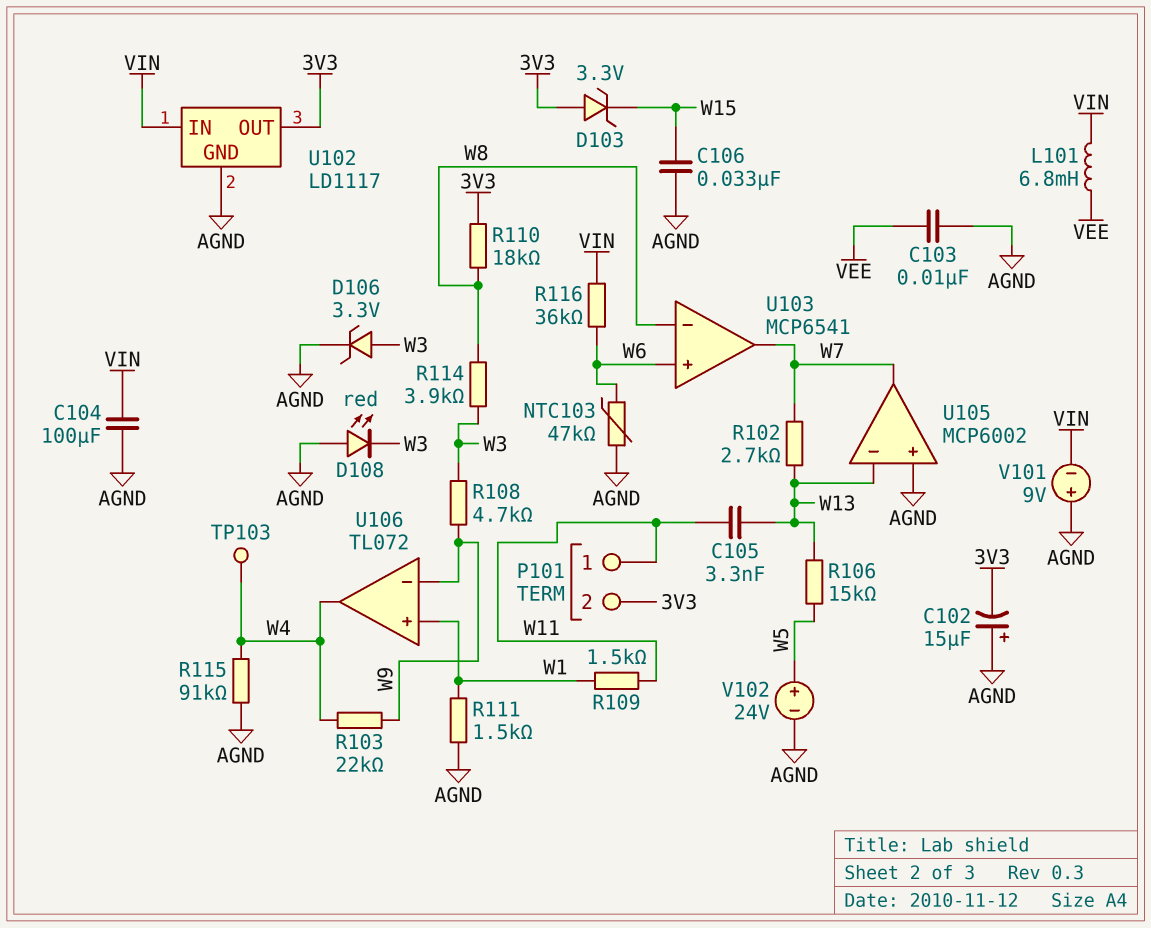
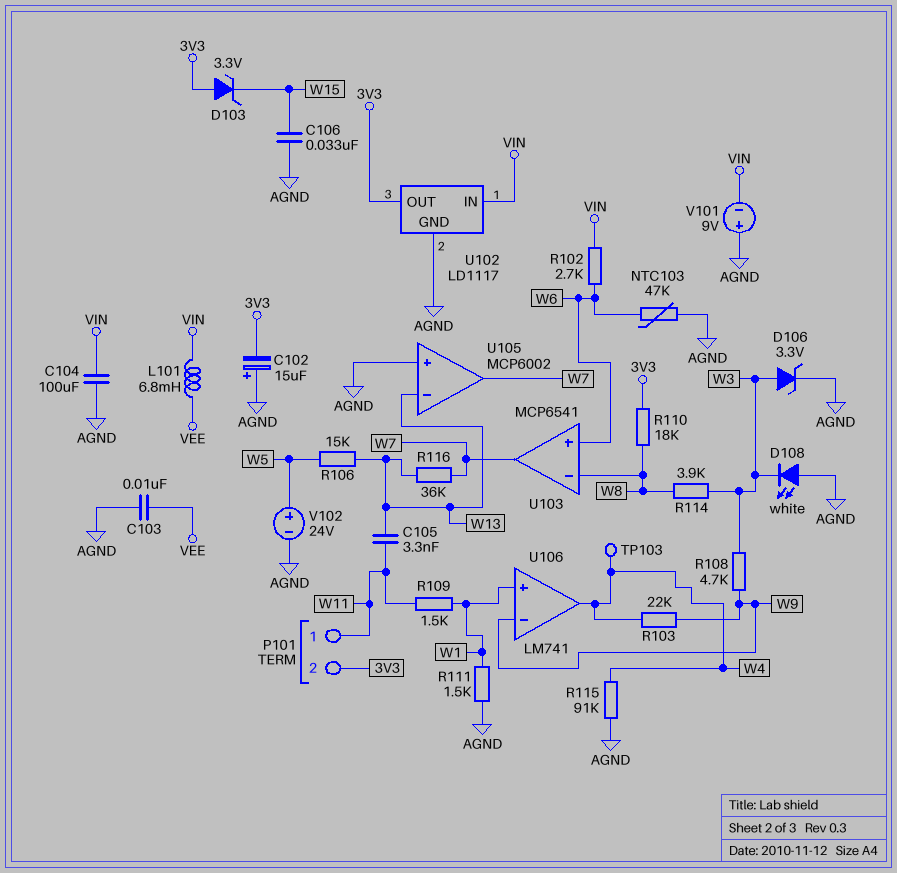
D108: LED red (A AGND, K W3) -> LED white (A AGND, K W3)
R102: 2.7k (W7, W13) -> 2.7k (VIN, W6)
R116: 36k (VIN, W6) -> 36k (W7, W13)
U106: TL072 -> LM741

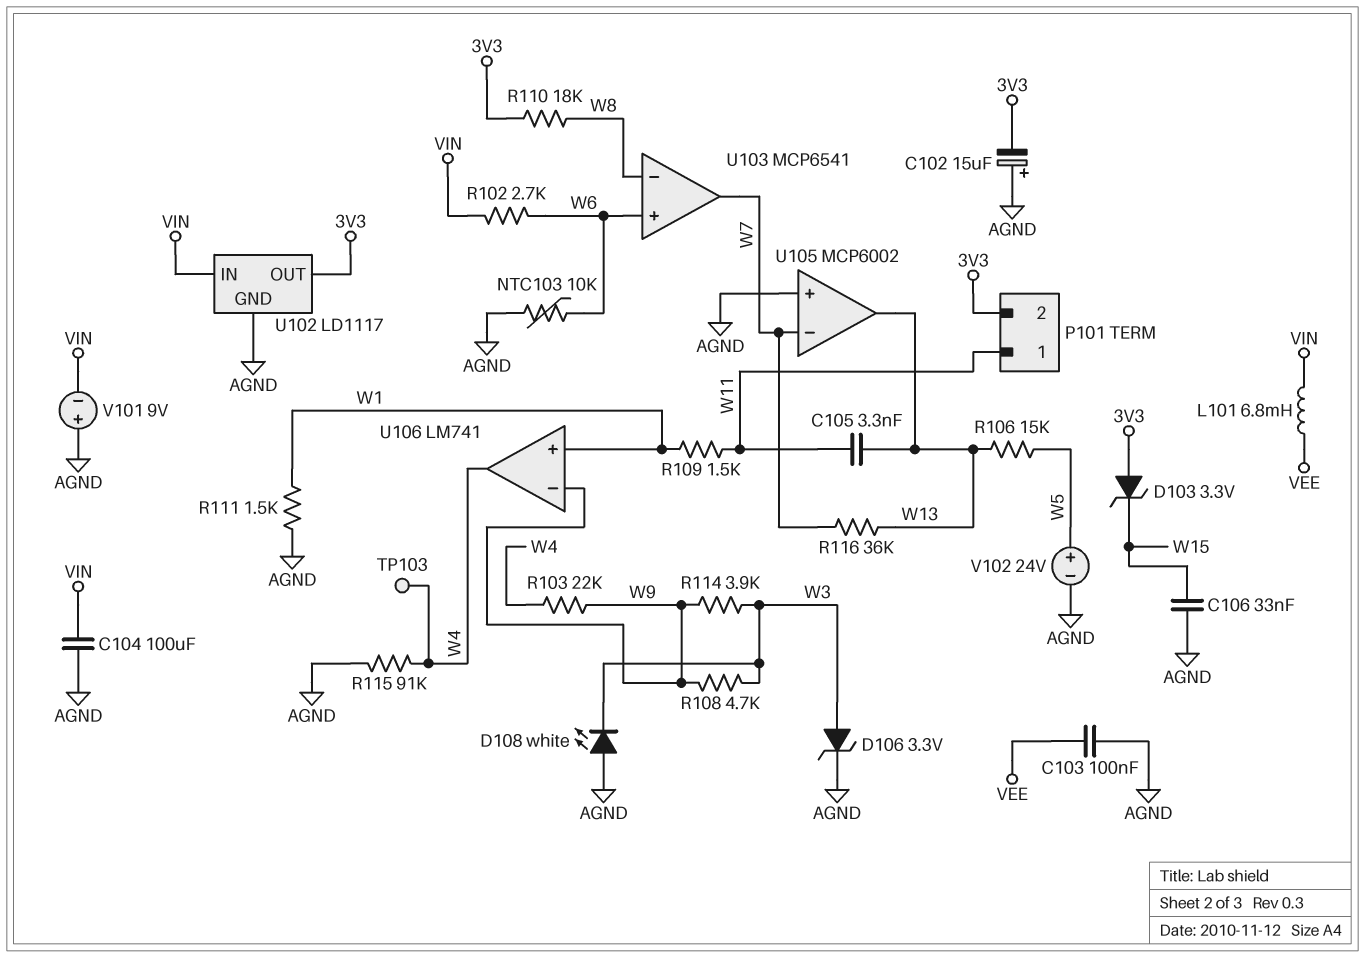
C103: 10nF (AGND, VEE) -> 100nF (AGND, VEE)
NTC103: 47k (AGND, W6) -> 10k (AGND, W6)
R114: 3.9k (W3, W8) -> 3.9k (W3, W9)
U105 pin in-: W13 -> W7
U105 pin out: W7 -> W13

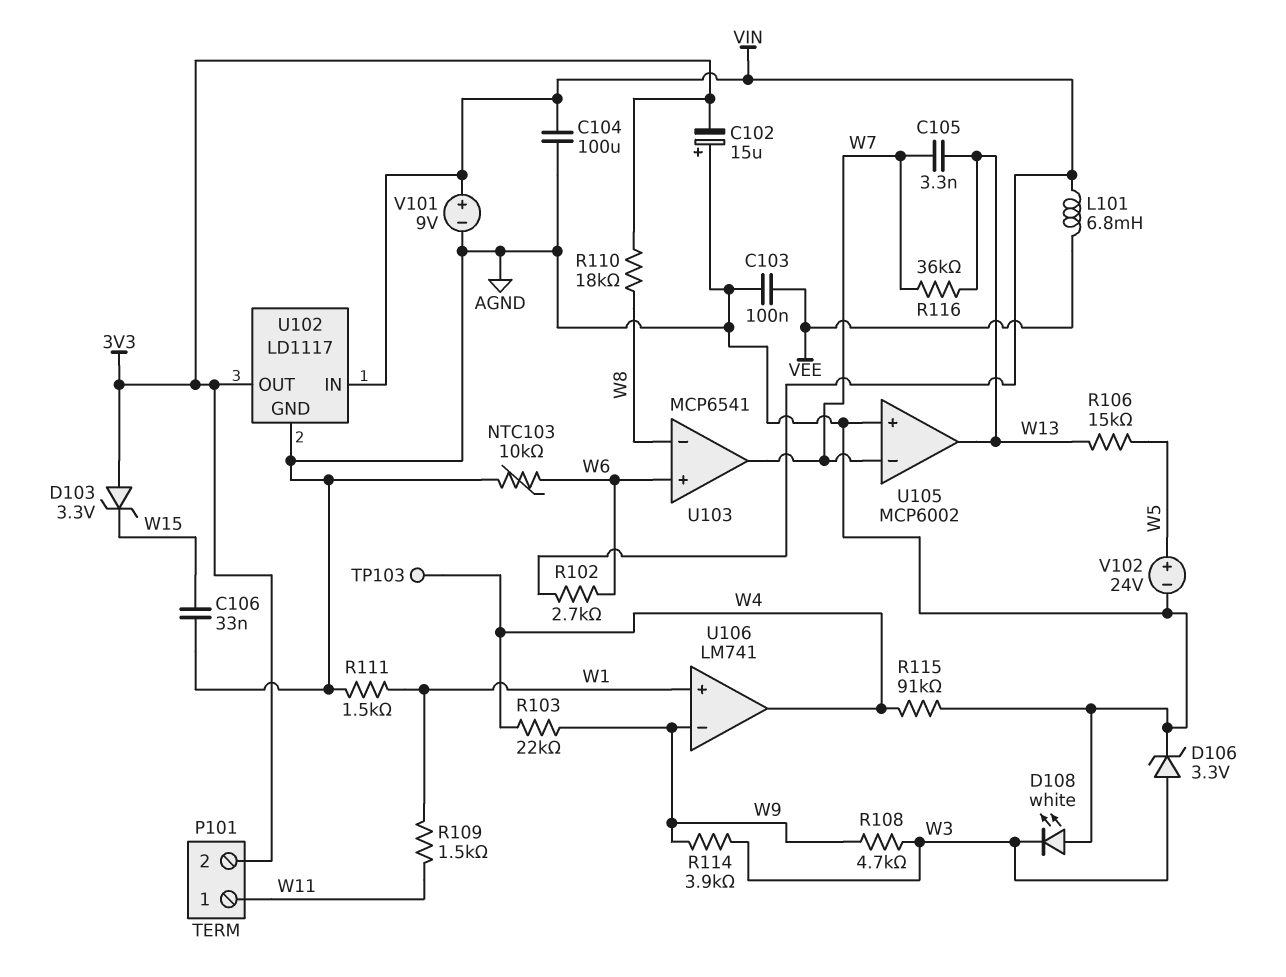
C105: 3.3nF (W11, W13) -> 3.3nF (W7, W13)
V101: 9V (plus AGND, minus VIN) -> 9V (plus VIN, minus AGND)

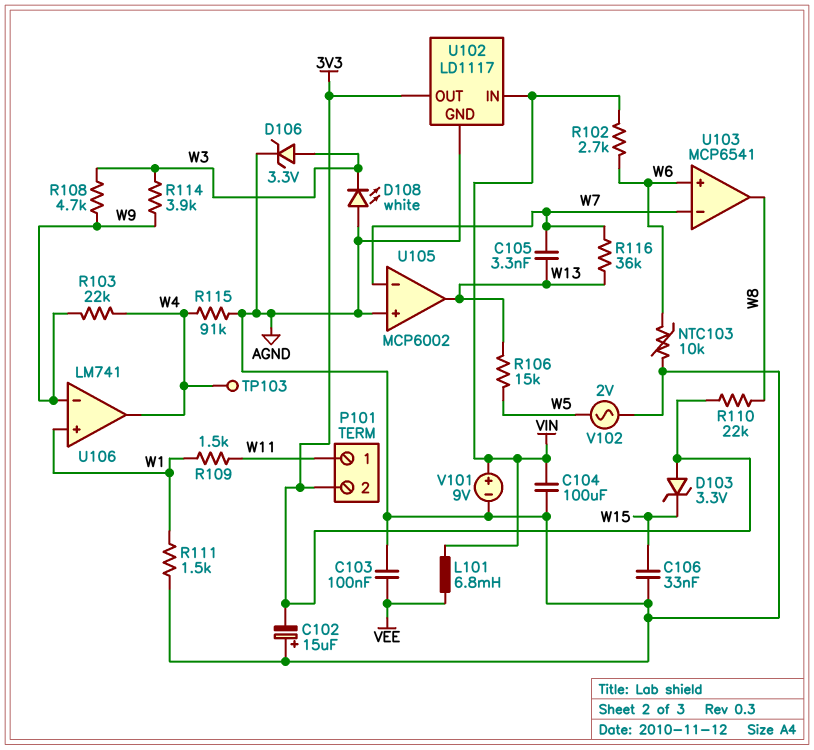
R110: 18k (3V3, W8) -> 22k (3V3, W8)
U103 pin in-: W8 -> W7
U103 pin out: W7 -> W8
V102: 24V (plus W5, minus AGND) -> AC 2V (AGND, W5)

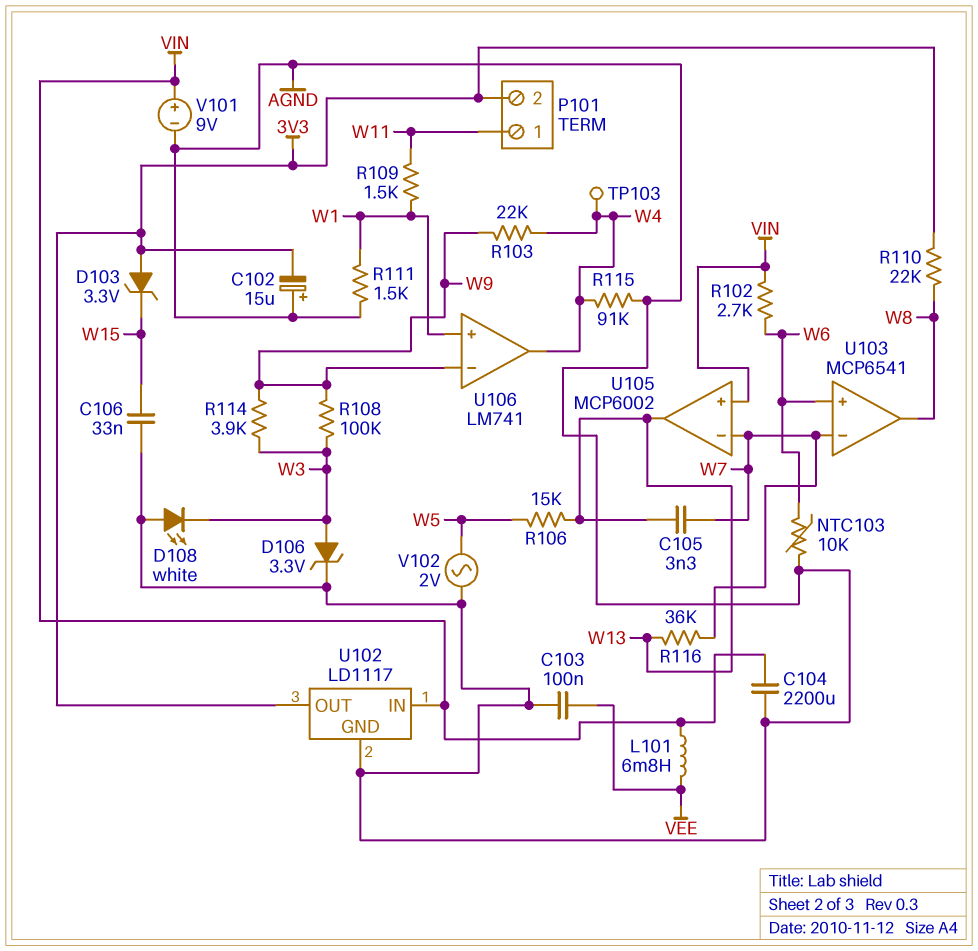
C104: 100uF (AGND, VIN) -> 2200uF (AGND, VIN)
R108: 4.7k (W3, W9) -> 100k (W3, W9)
U105 pin in+: AGND -> VIN

